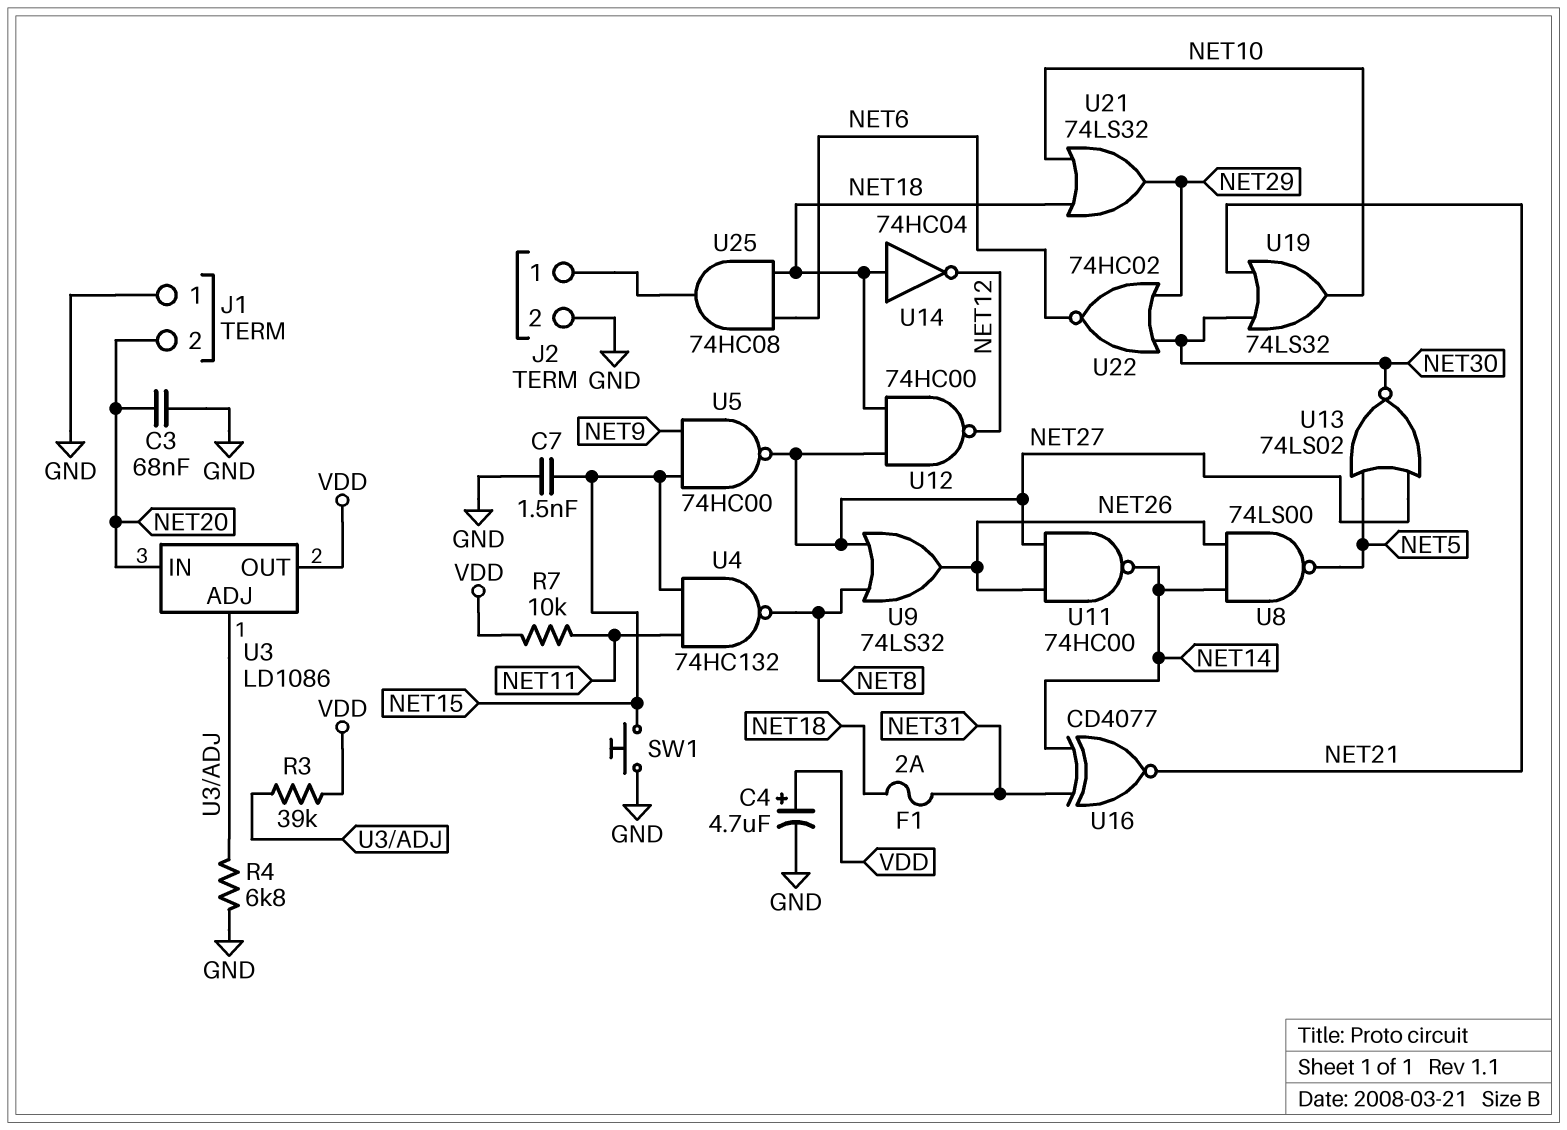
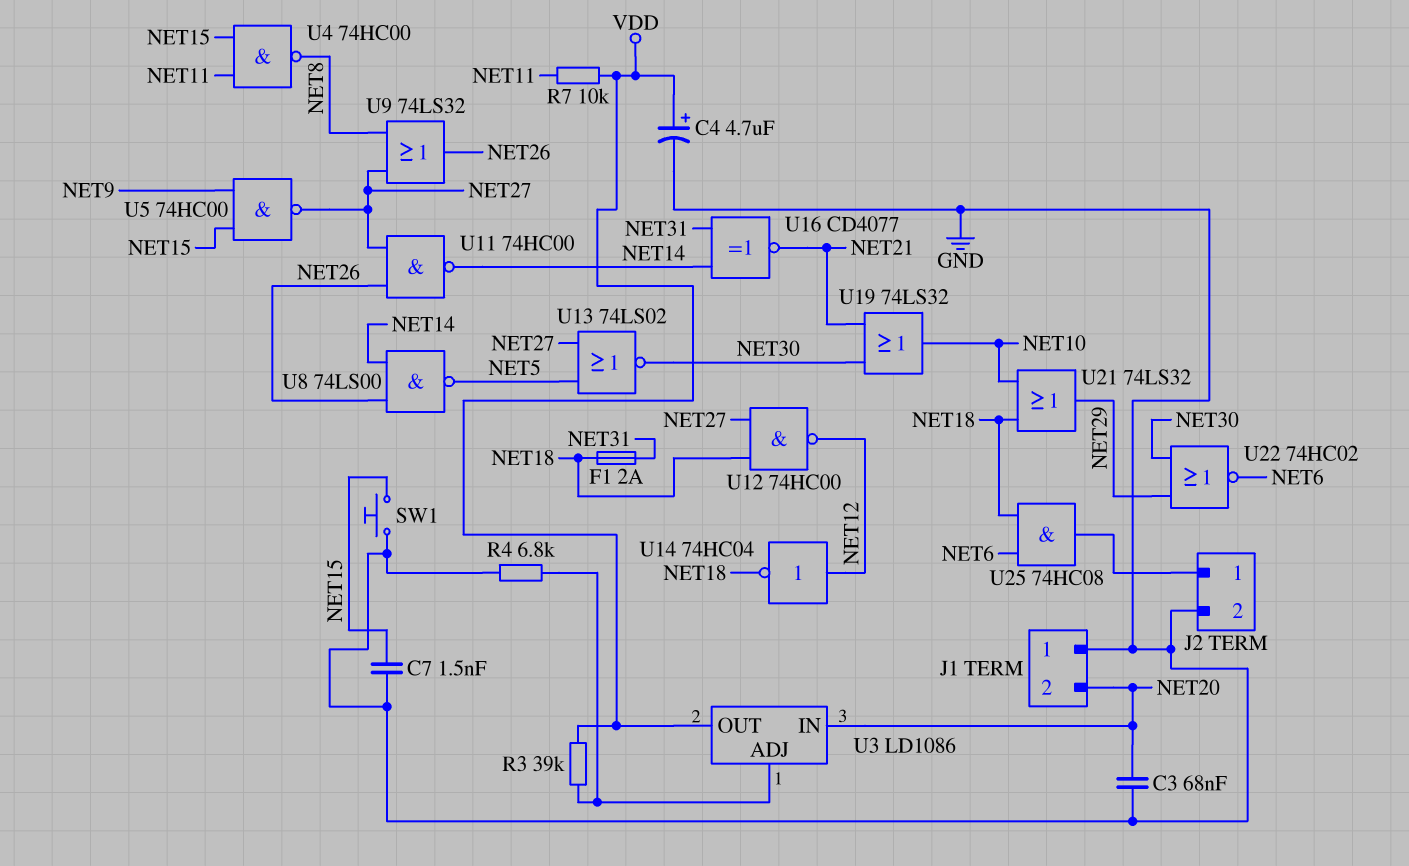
U4: NAND 74HC132 (in NET11, in NET15, out NET8) -> NAND 74HC00 (in NET11, in NET15, out NET8)
U14: NOT 74HC04 (in NET18, out NET12) -> NOT 74HC04 (in NET12, out NET18)

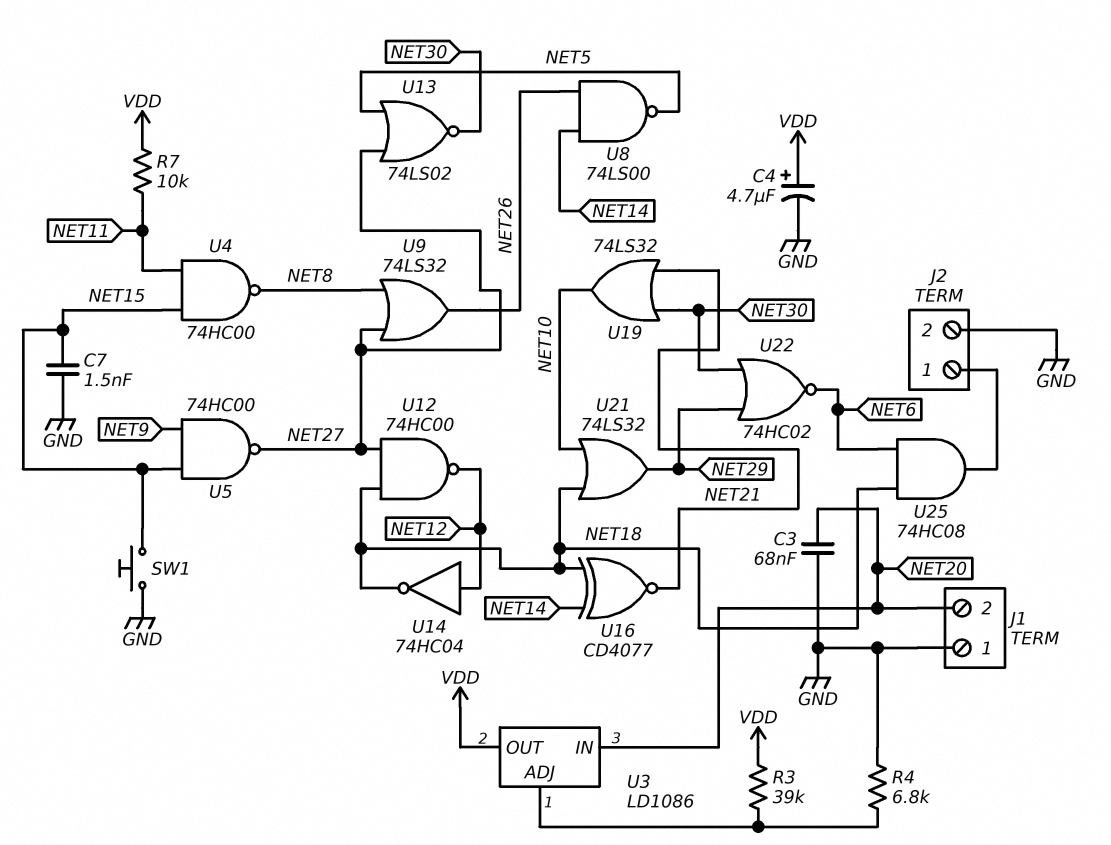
F1: 2A (NET18, NET31) -> none
U11: NAND 74HC00 (in NET26, in NET27, out NET14) -> none
U16: XNOR CD4077 (in NET14, in NET31, out NET21) -> XNOR CD4077 (in NET14, in NET18, out NET21)

